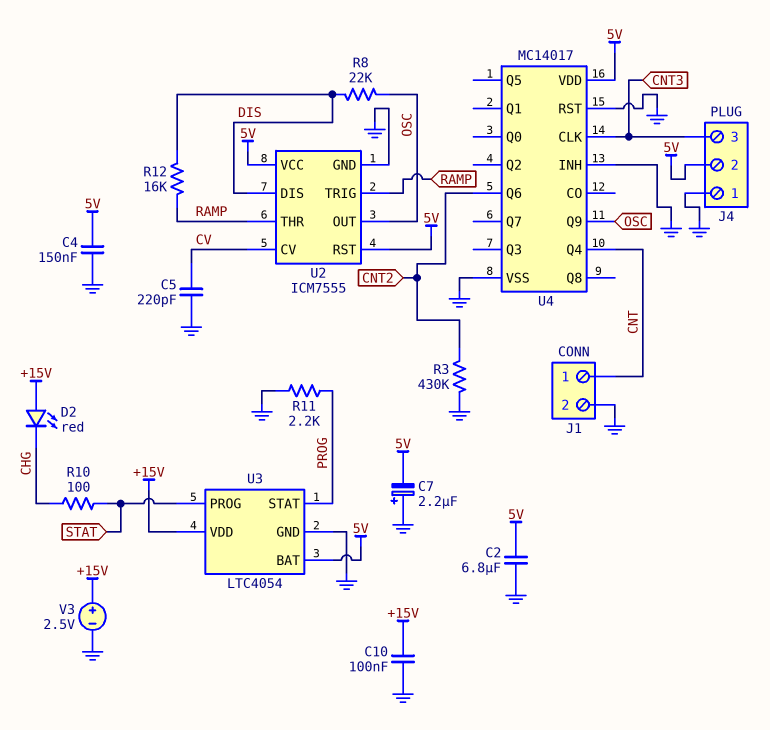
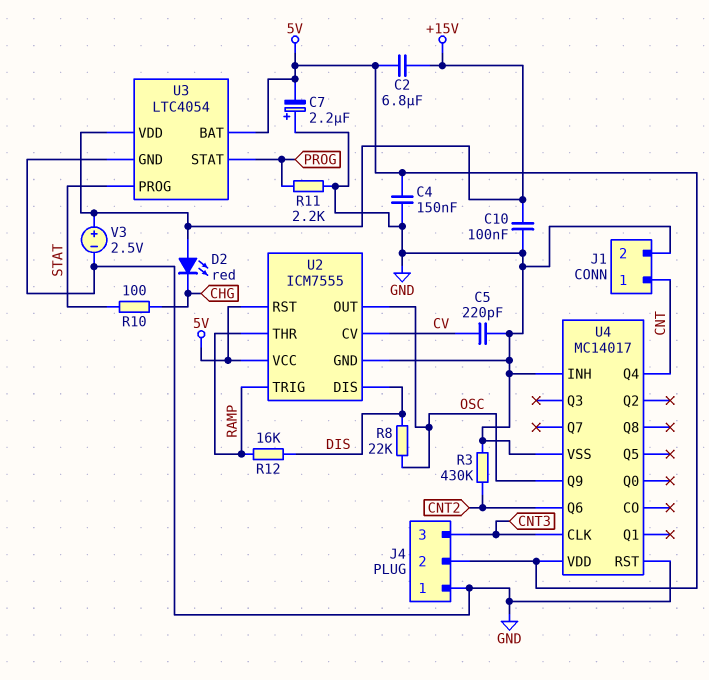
C2: 6.8uF (5V, GND) -> 6.8uF (+15V, 5V)

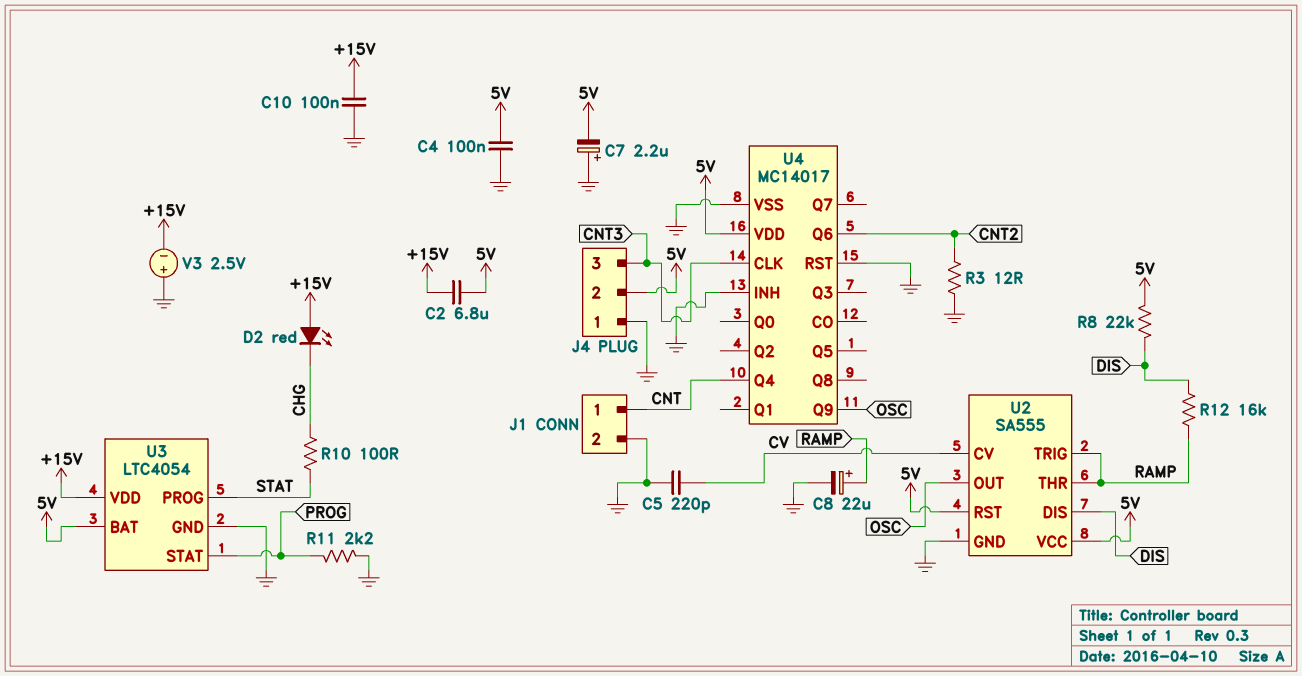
C4: 150nF (5V, GND) -> 100nF (5V, GND)
C8: none -> 22uF (plus RAMP, minus GND)
R3: 430k (CNT2, GND) -> 12 (CNT2, GND)
R8: 22k (DIS, OSC) -> 22k (5V, DIS)
U2: ICM7555 -> SA555
V3: 2.5V (plus +15V, minus GND) -> 2.5V (plus GND, minus +15V)

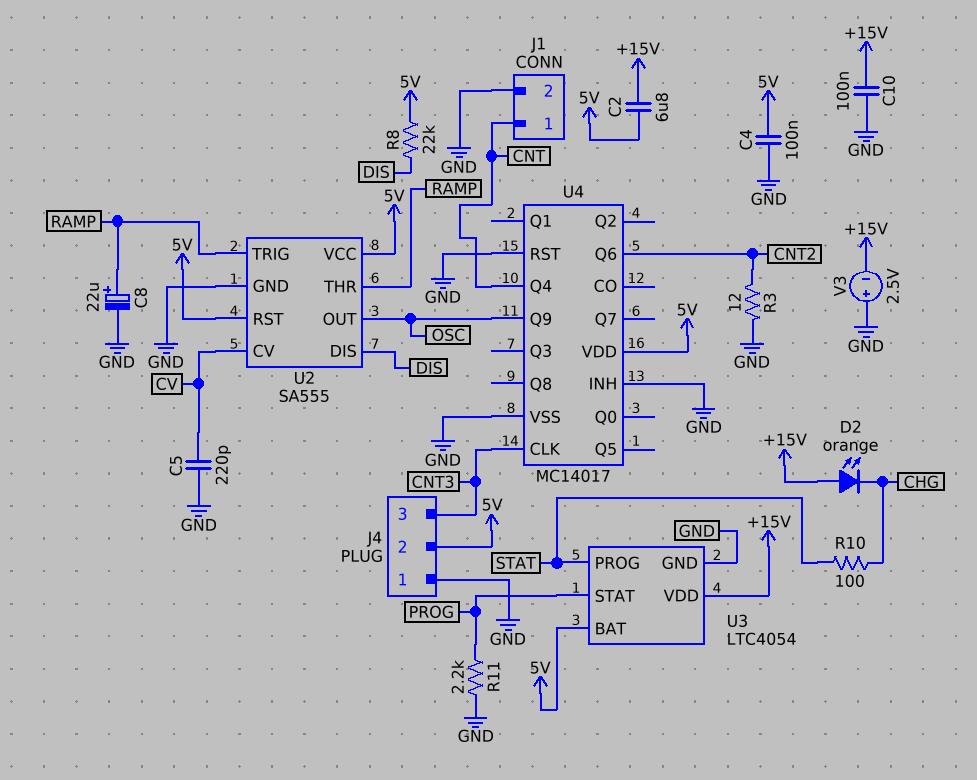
C7: 2.2uF (plus GND, minus 5V) -> none
D2: LED red (A +15V, K CHG) -> LED orange (A +15V, K CHG)
R12: 16k (DIS, RAMP) -> none

